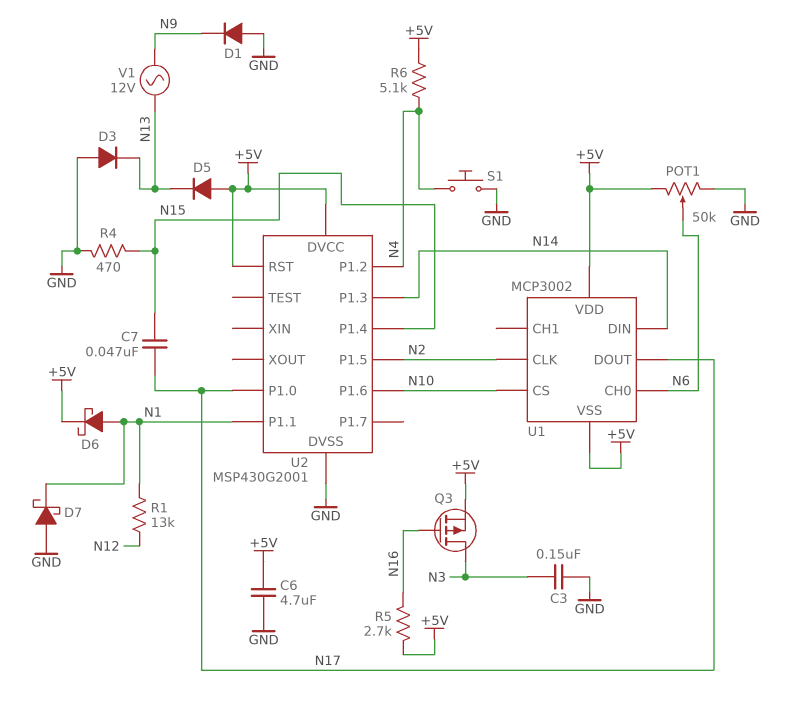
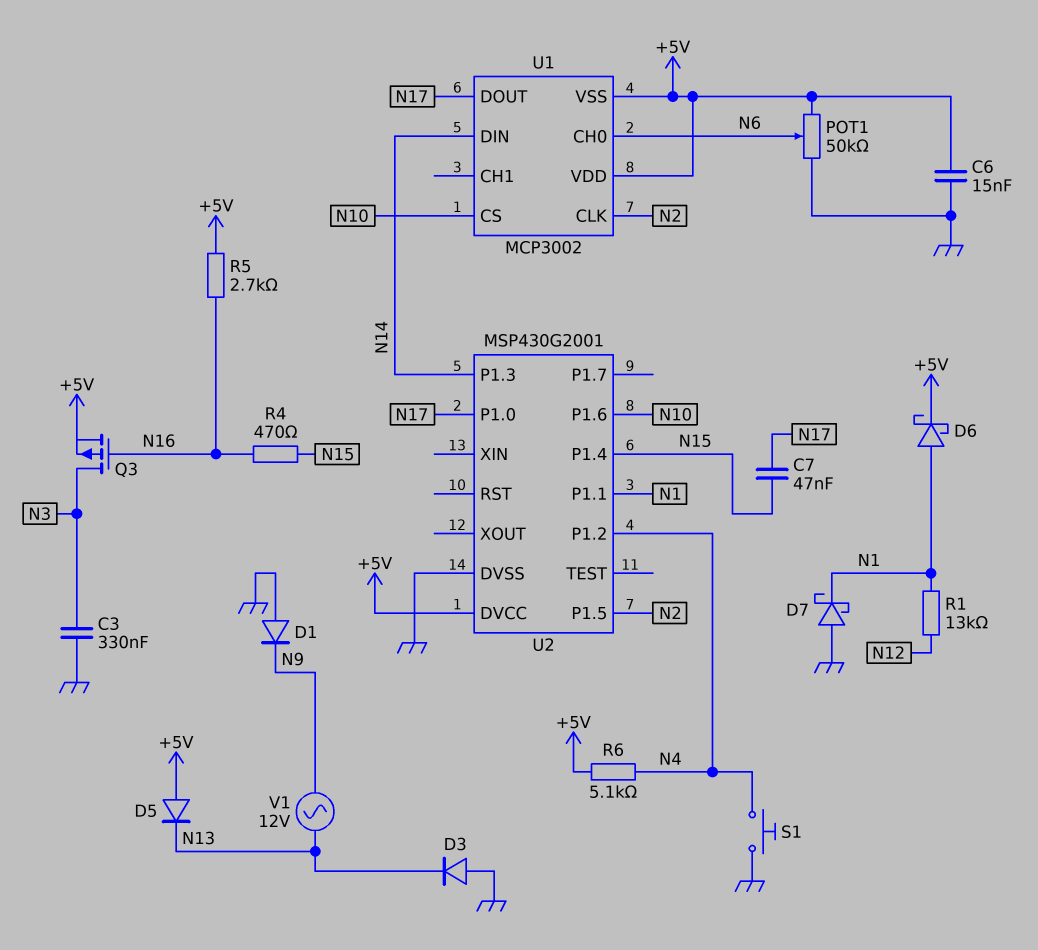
C3: 150nF (GND, N3) -> 330nF (GND, N3)
C6: 4.7uF (+5V, GND) -> 15nF (+5V, GND)
R4: 470 (GND, N15) -> 470 (N15, N16)
U2 pin RST: +5V -> none

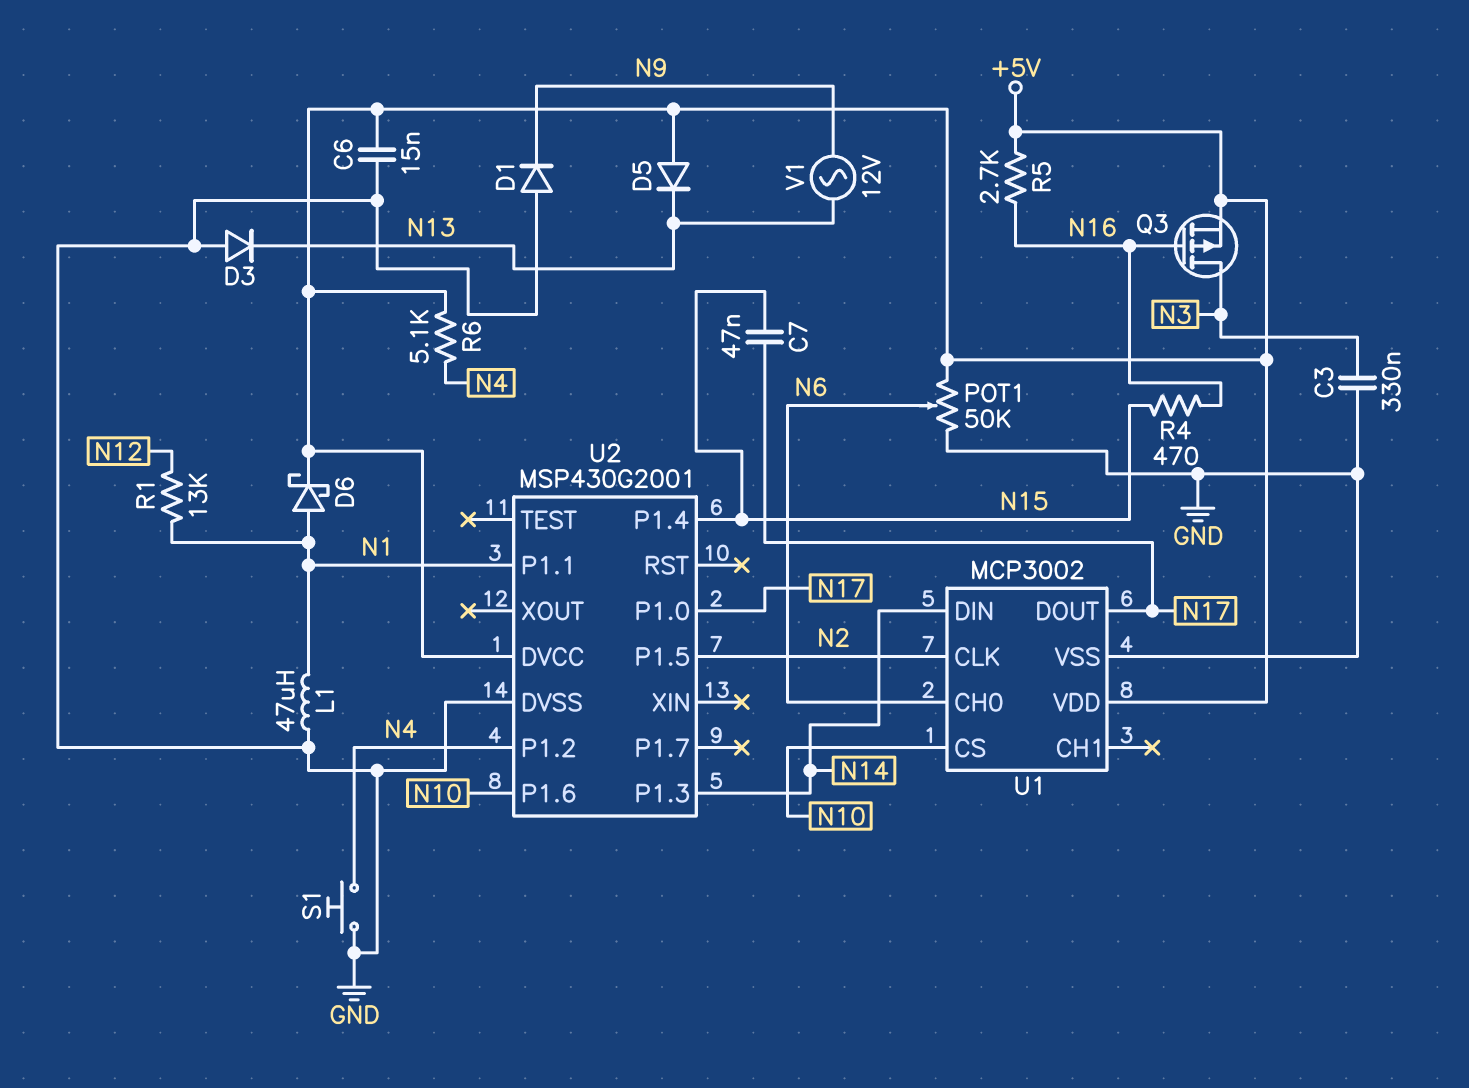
D7: schottky (A GND, K N1) -> none
L1: none -> 47uH (GND, N1)
U1 pin VSS: +5V -> GND

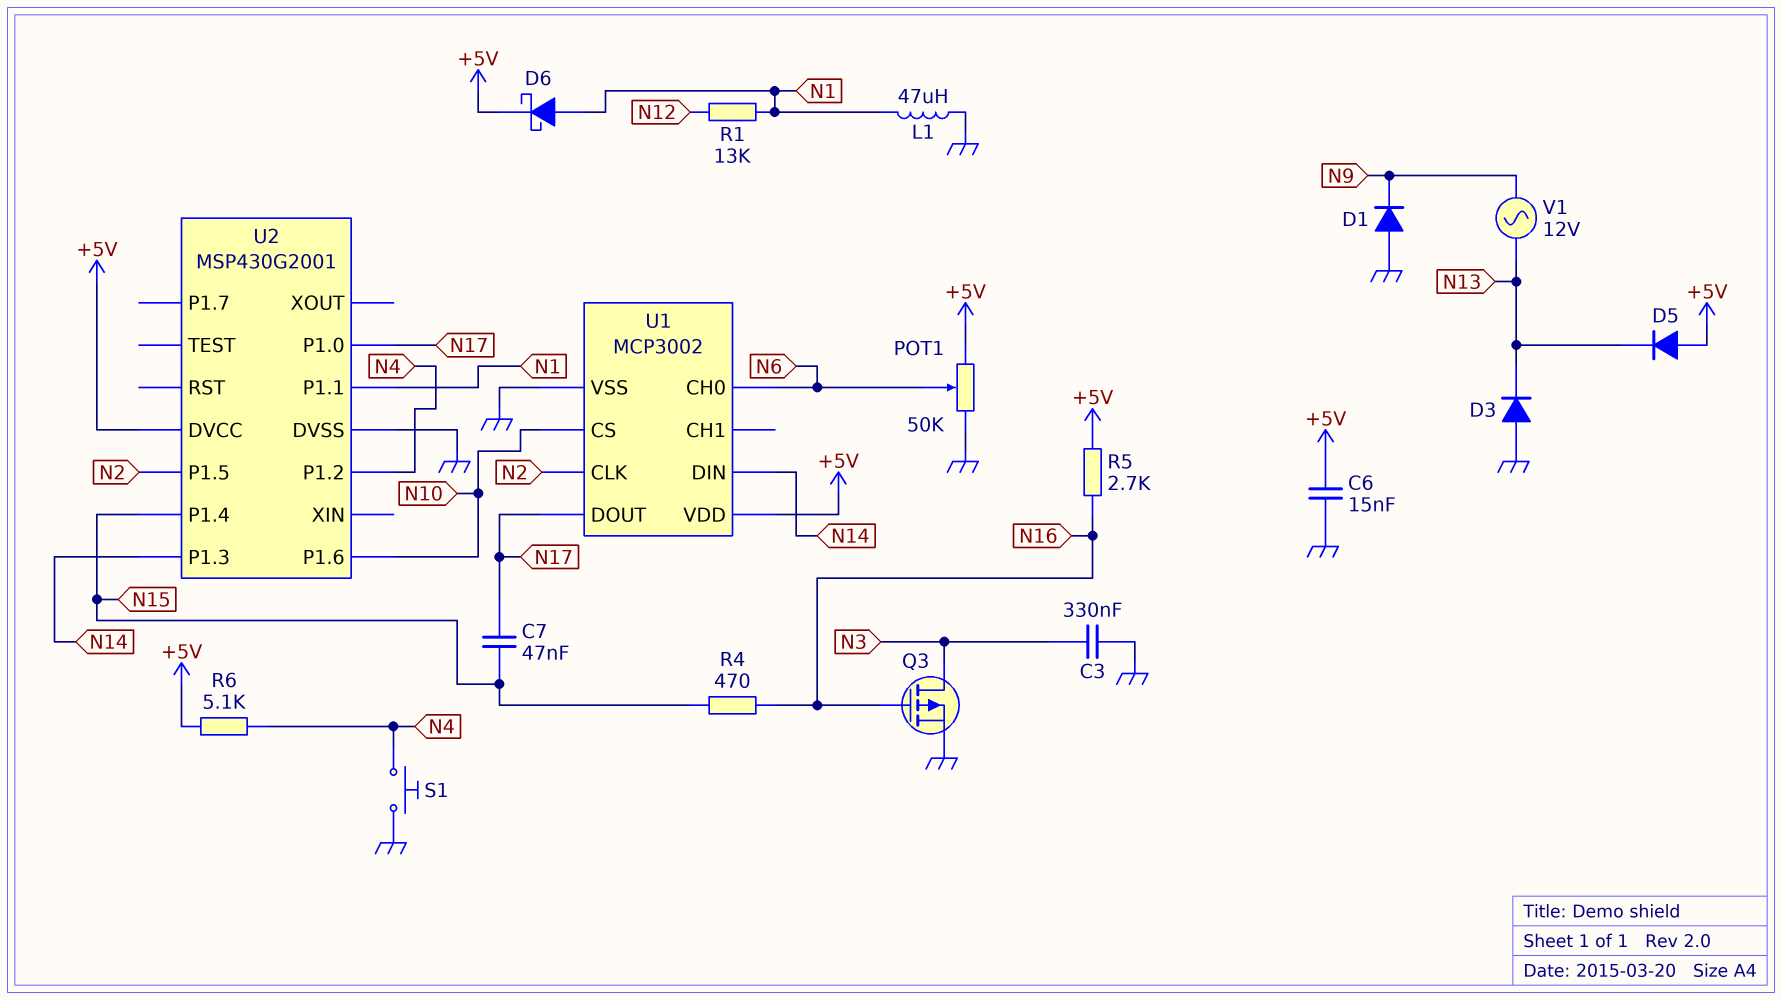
Q3: PMOS (G N16, D N3, S +5V) -> PMOS (G N16, D N3, S GND)

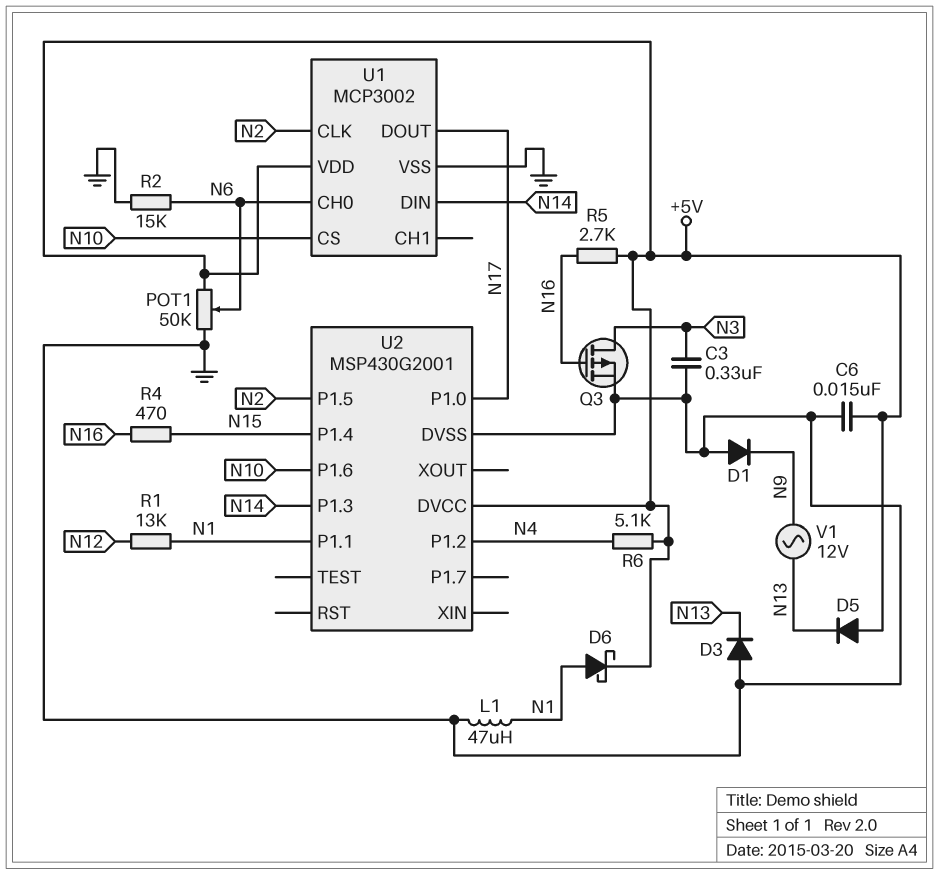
C7: 47nF (N15, N17) -> none
R2: none -> 15k (GND, N6)
S1: button (GND, N4) -> none

